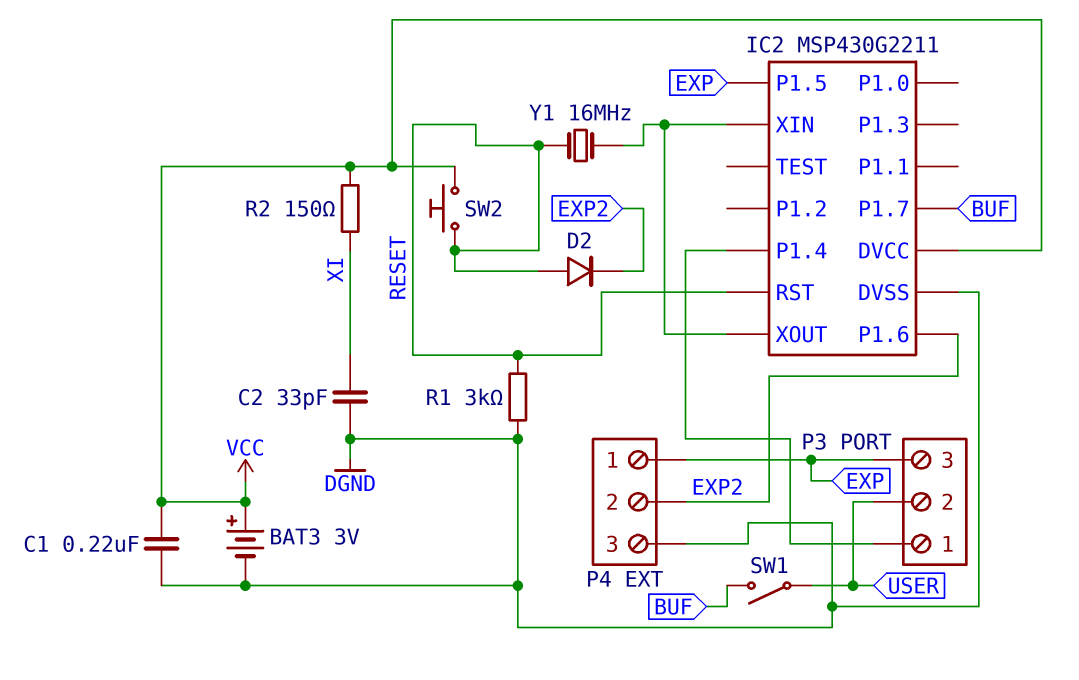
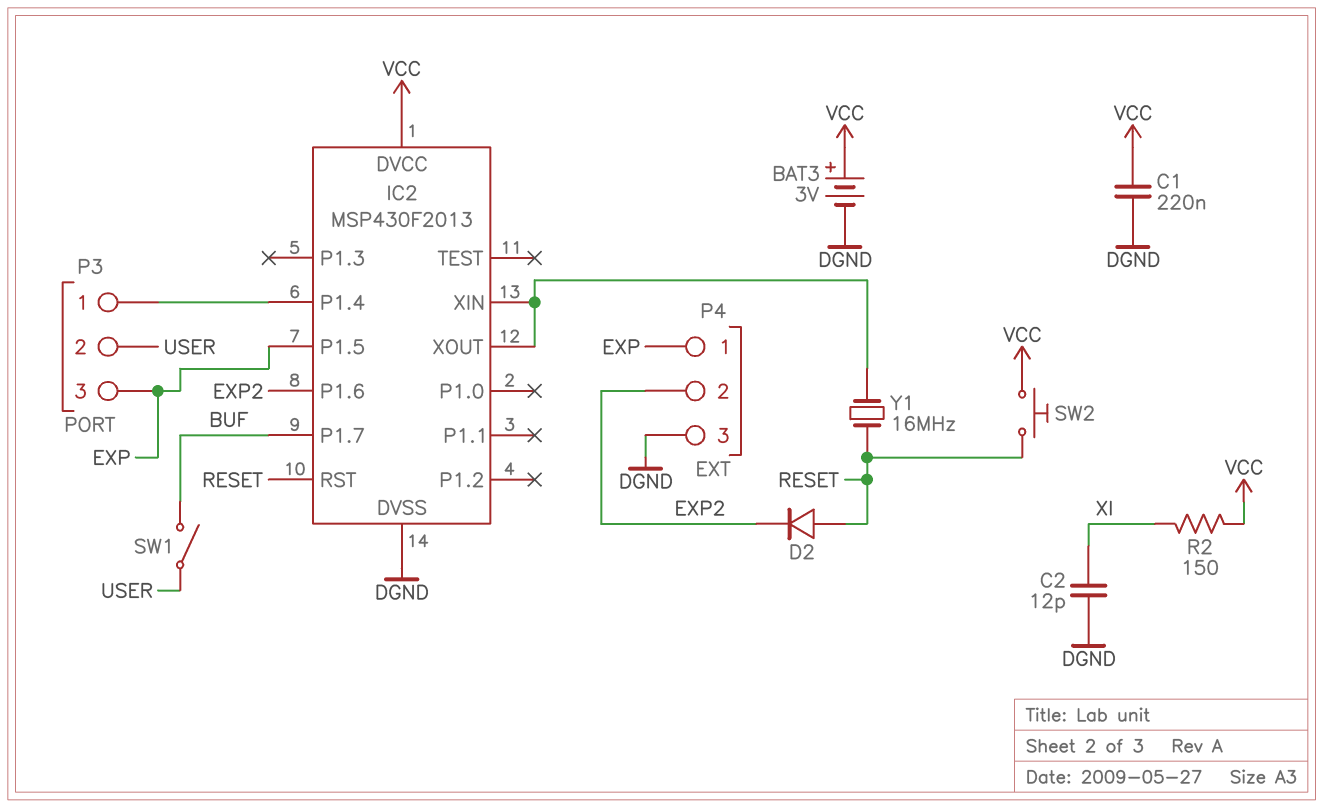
C2: 33pF (DGND, XI) -> 12pF (DGND, XI)
IC2: MSP430G2211 -> MSP430F2013
R1: 3k (DGND, RESET) -> none

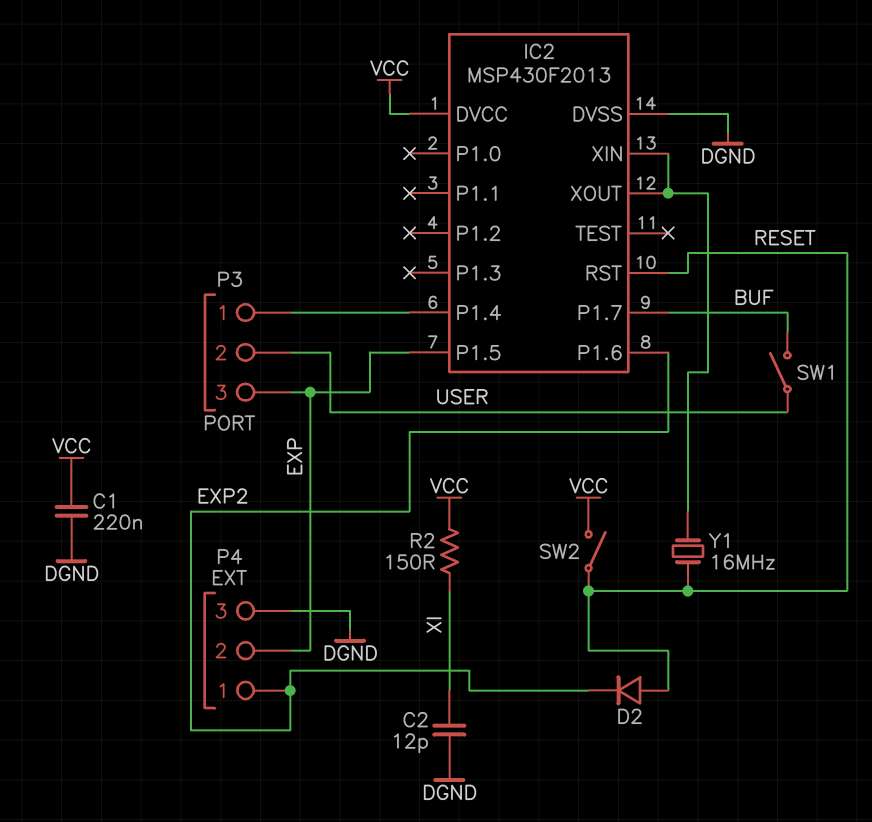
BAT3: 3V (plus VCC, minus DGND) -> none
P4 pin 1: EXP -> EXP2
P4 pin 2: EXP2 -> EXP
SW2: button (RESET, VCC) -> switch (RESET, VCC)

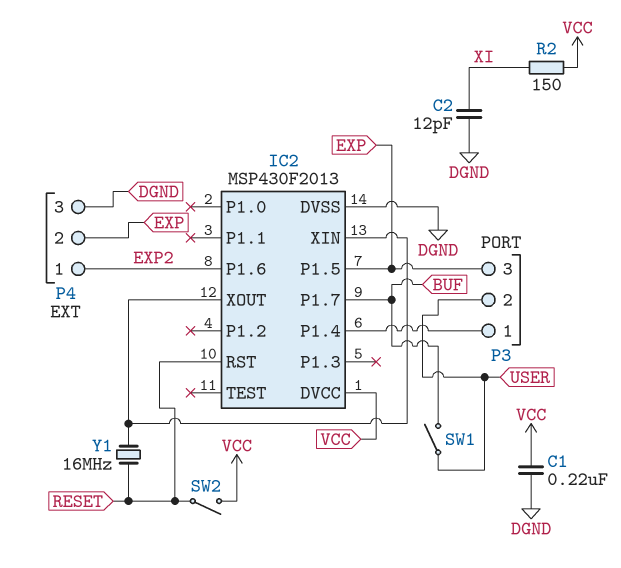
D2: diode (A RESET, K EXP2) -> none

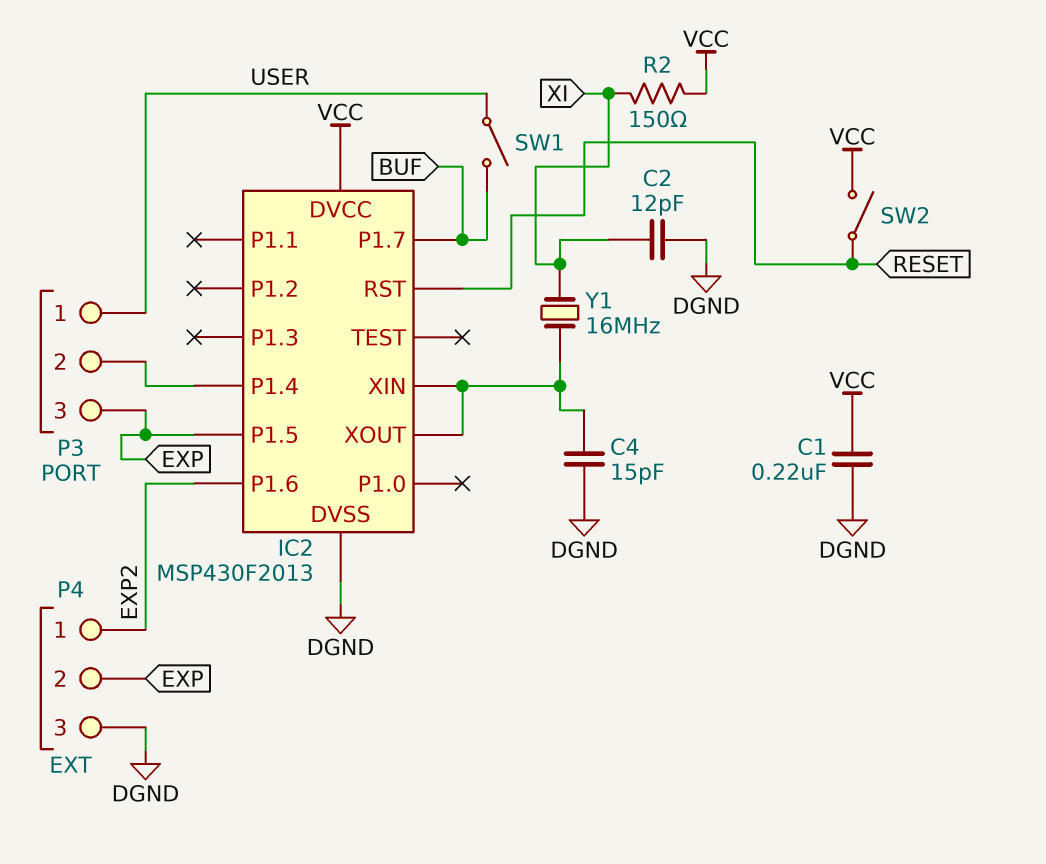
C4: none -> 15pF (DGND, IC2/XIN)
P3 pin 1: IC2/P1.4 -> USER
P3 pin 2: USER -> IC2/P1.4
Y1: 16MHz (IC2/XIN, RESET) -> 16MHz (IC2/XIN, XI)

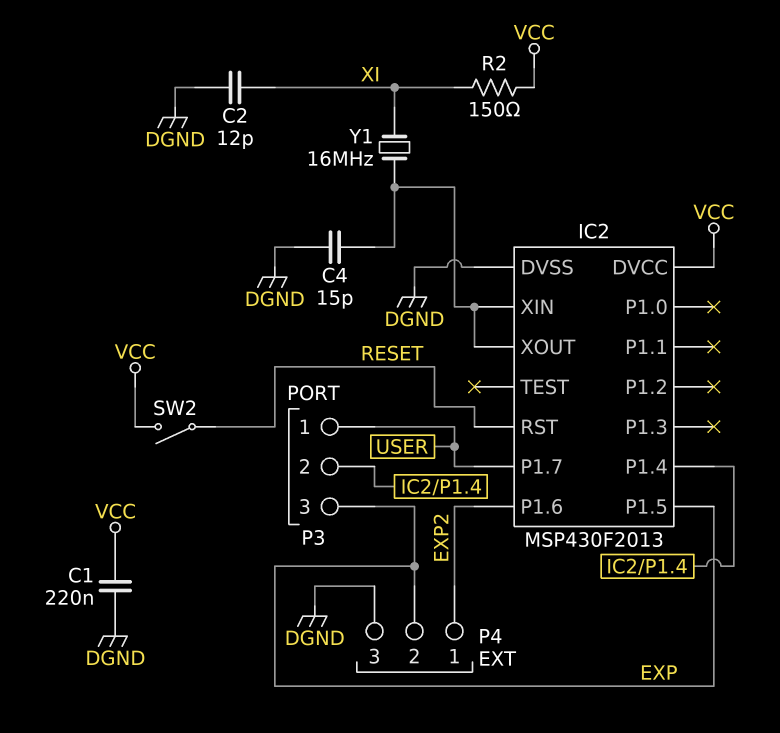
IC2 pin P1.7: BUF -> USER
SW1: switch (BUF, USER) -> none

